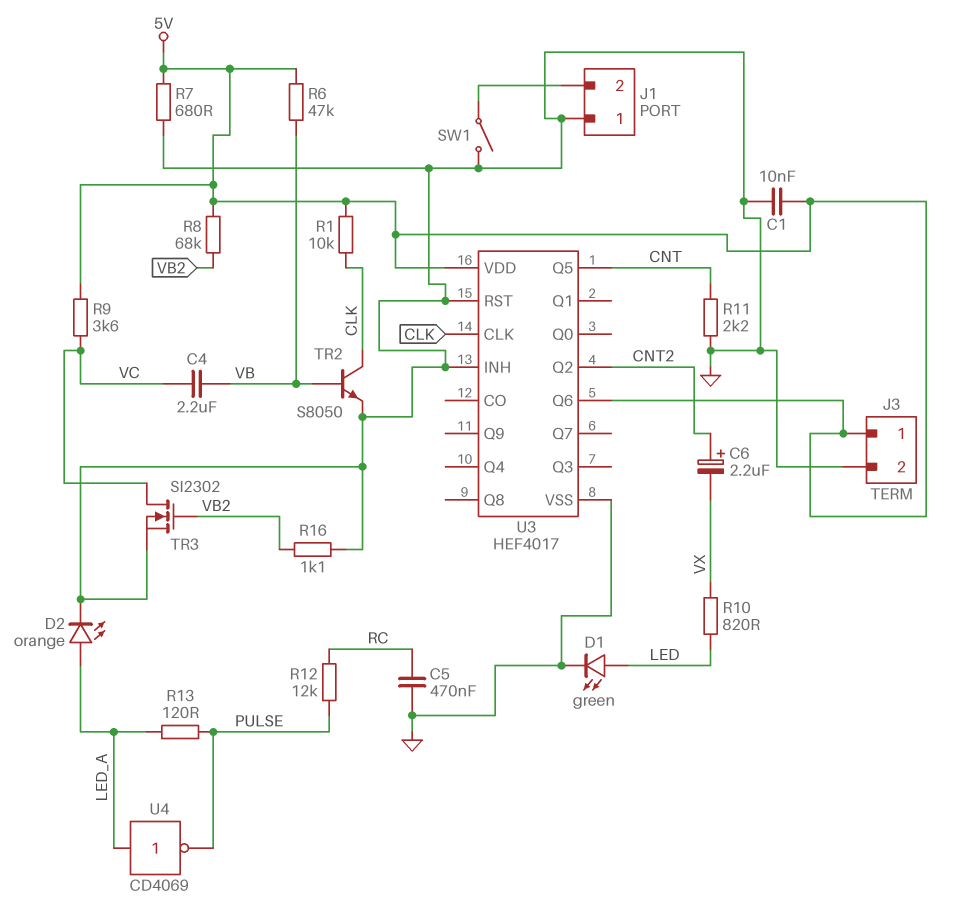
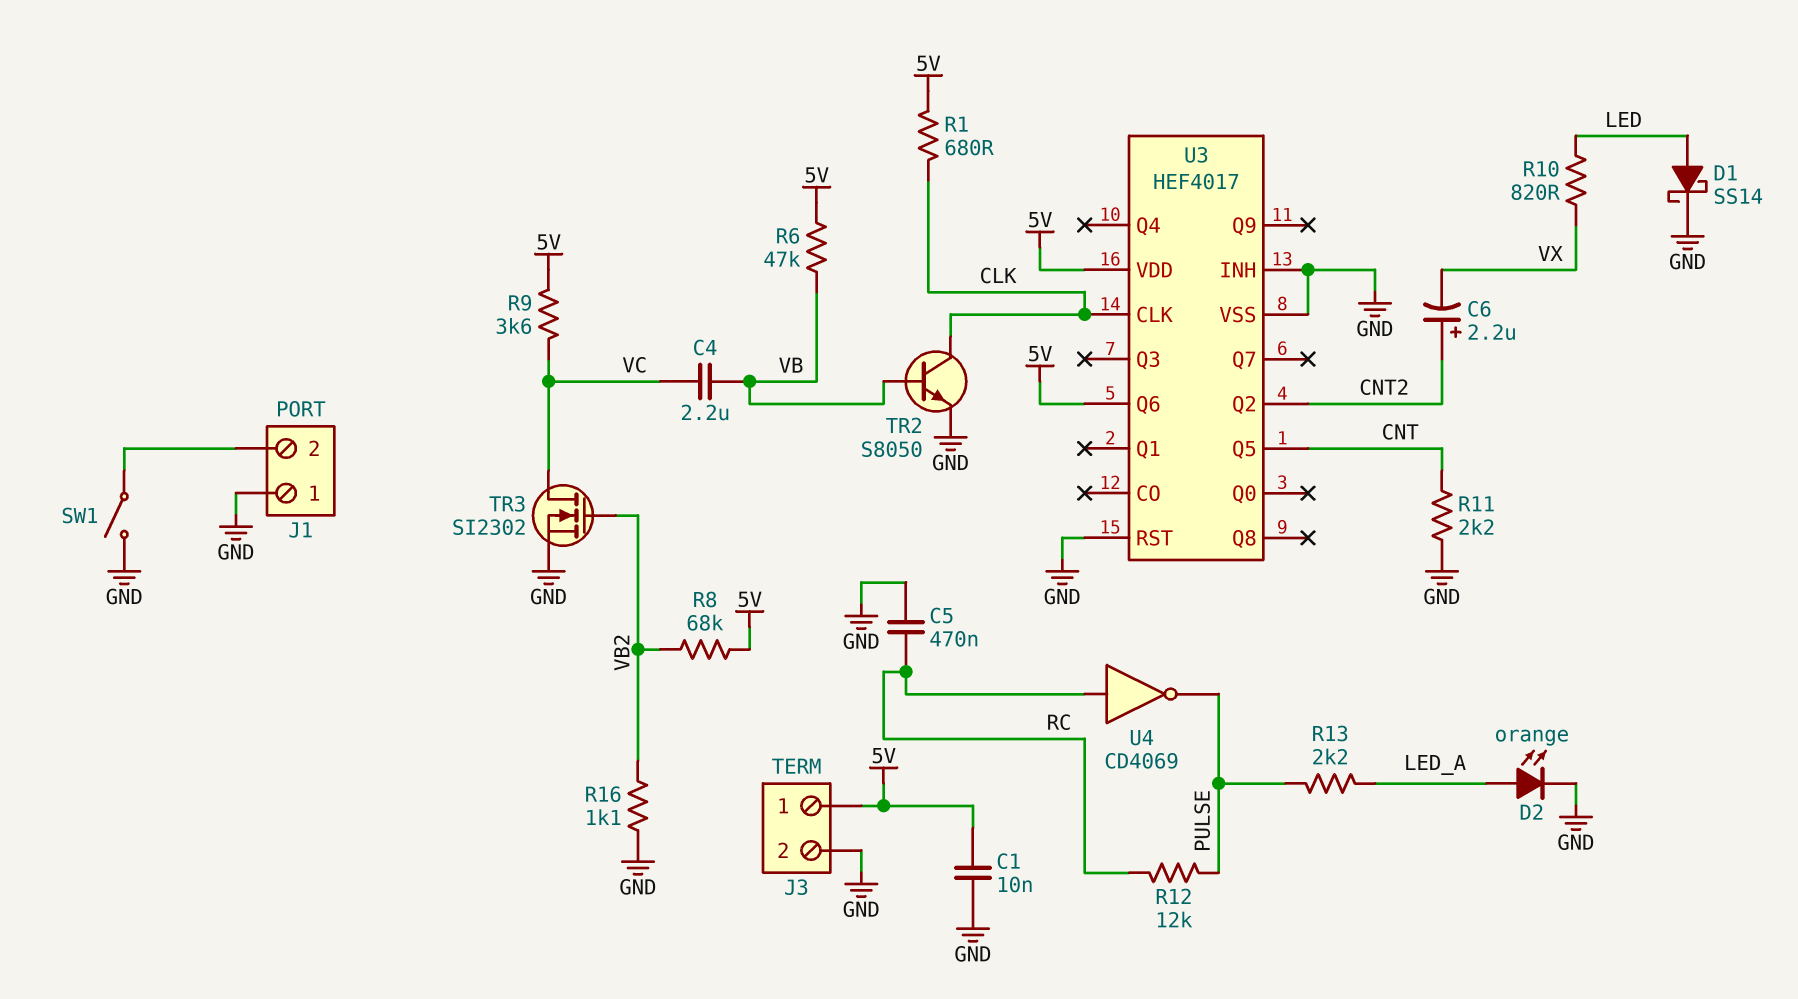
D1: LED green (A LED, K GND) -> schottky SS14 (A LED, K GND)
R1: 10k (5V, CLK) -> 680 (5V, CLK)
R7: 680 (5V, GND) -> none
R13: 120 (LED_A, PULSE) -> 2.2k (LED_A, PULSE)
U4: NOT CD4069 (in LED_A, out PULSE) -> NOT CD4069 (in RC, out PULSE)

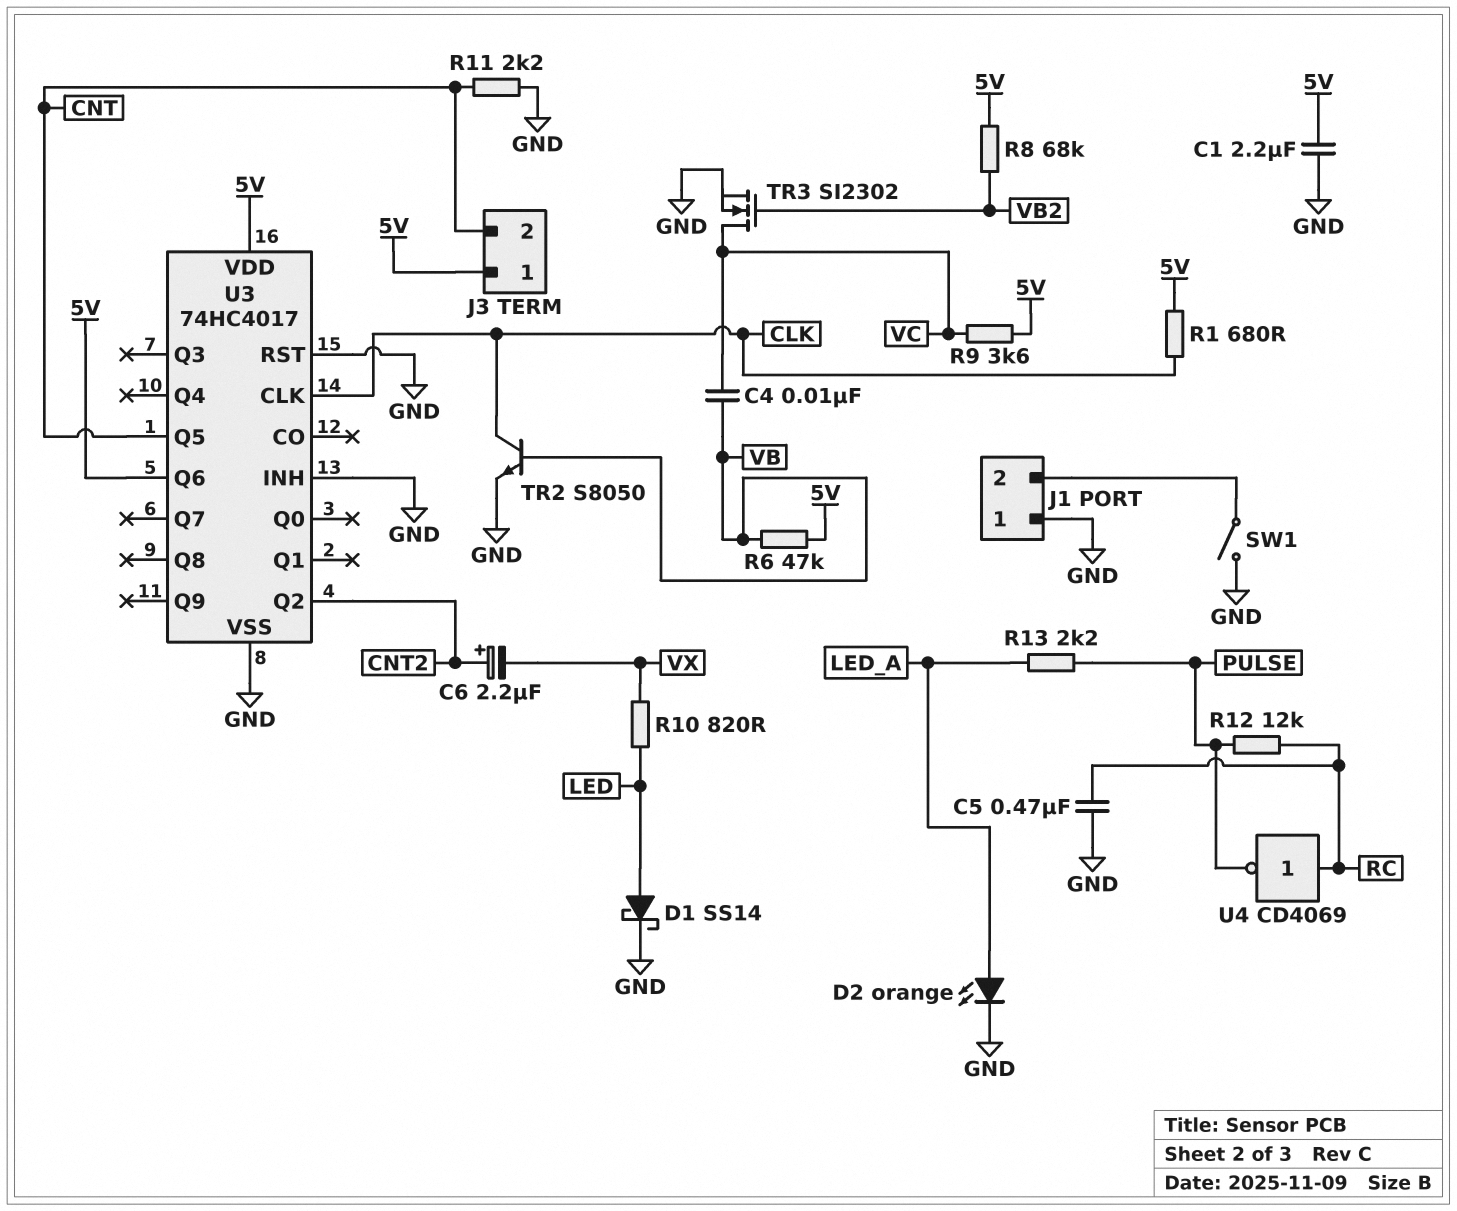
C1: 10nF (5V, GND) -> 2.2uF (5V, GND)
C4: 2.2uF (VB, VC) -> 10nF (VB, VC)
J3 pin 2: GND -> CNT
R16: 1.1k (GND, VB2) -> none
U3: HEF4017 -> 74HC4017

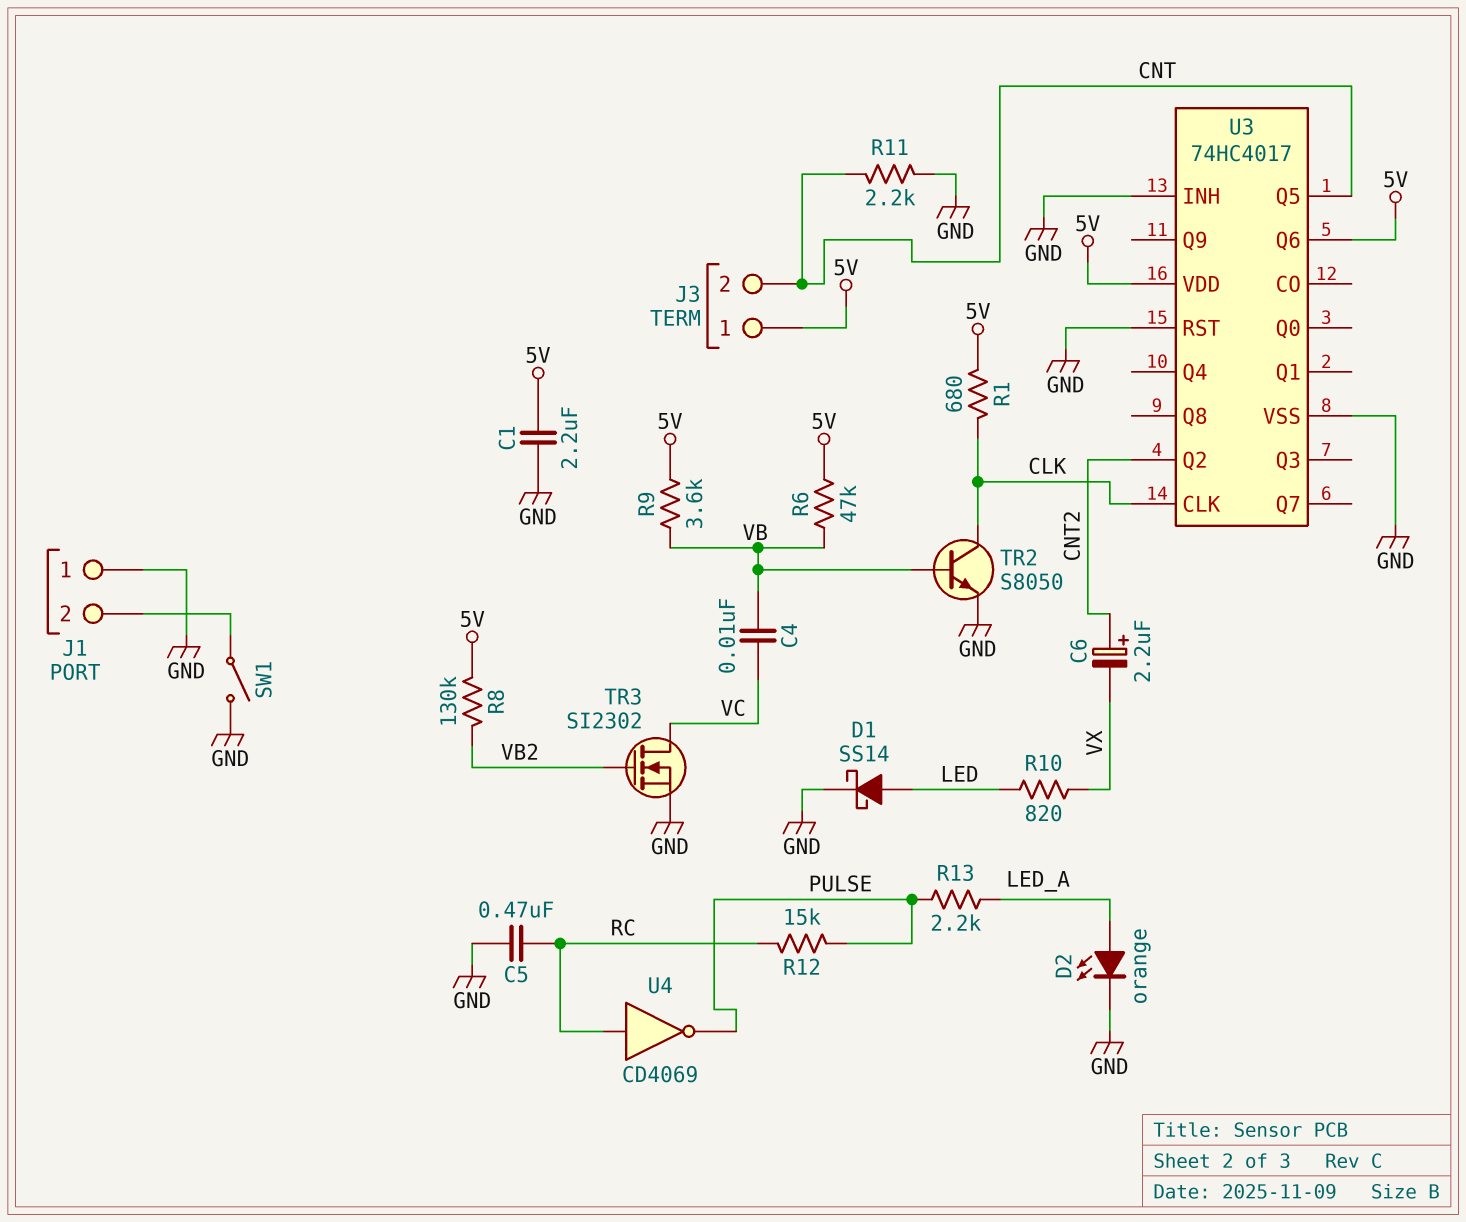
R8: 68k (5V, VB2) -> 130k (5V, VB2)
R9: 3.6k (5V, VC) -> 3.6k (5V, VB)
R12: 12k (PULSE, RC) -> 15k (PULSE, RC)

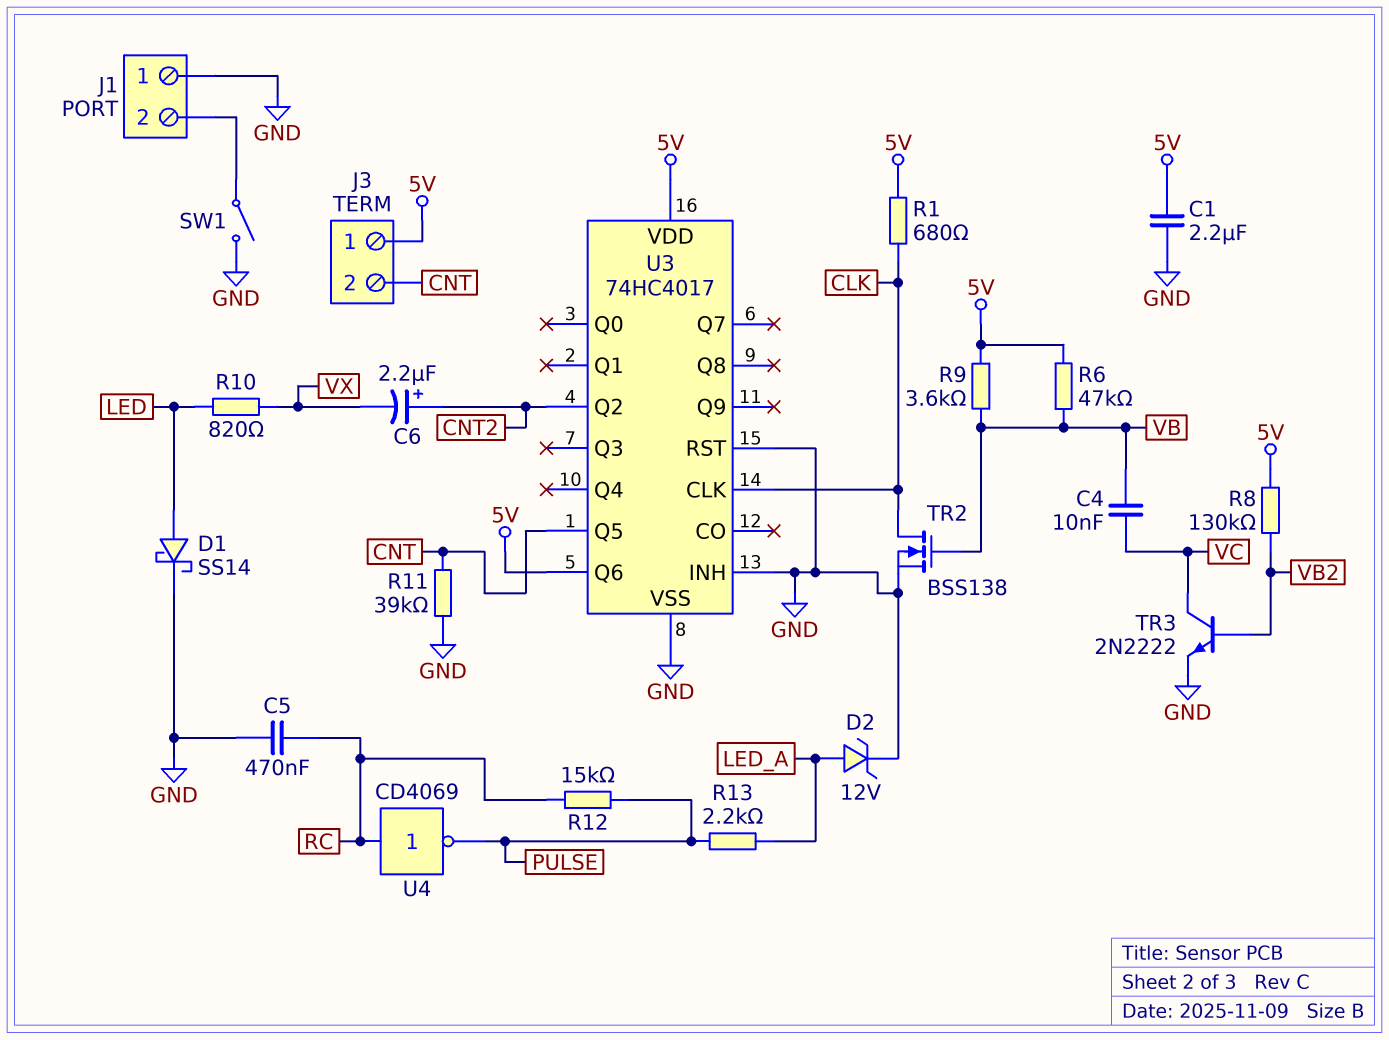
D2: LED orange (A LED_A, K GND) -> zener 12V (A LED_A, K GND)
R11: 2.2k (CNT, GND) -> 39k (CNT, GND)
TR2: NPN S8050 (B VB, C CLK, E GND) -> NMOS BSS138 (G VB, D CLK, S GND)
TR3: NMOS SI2302 (G VB2, D VC, S GND) -> NPN 2N2222 (B VB2, C VC, E GND)

